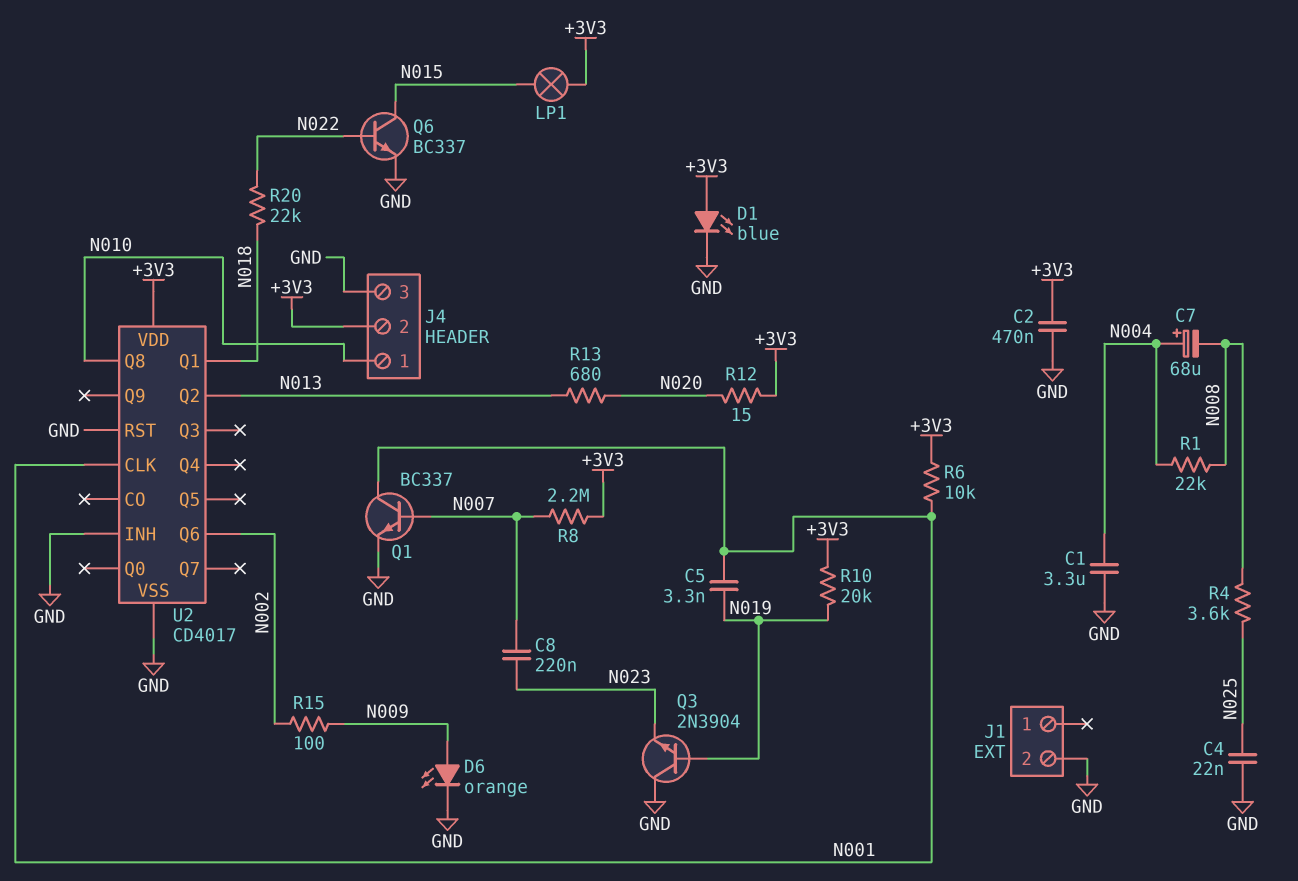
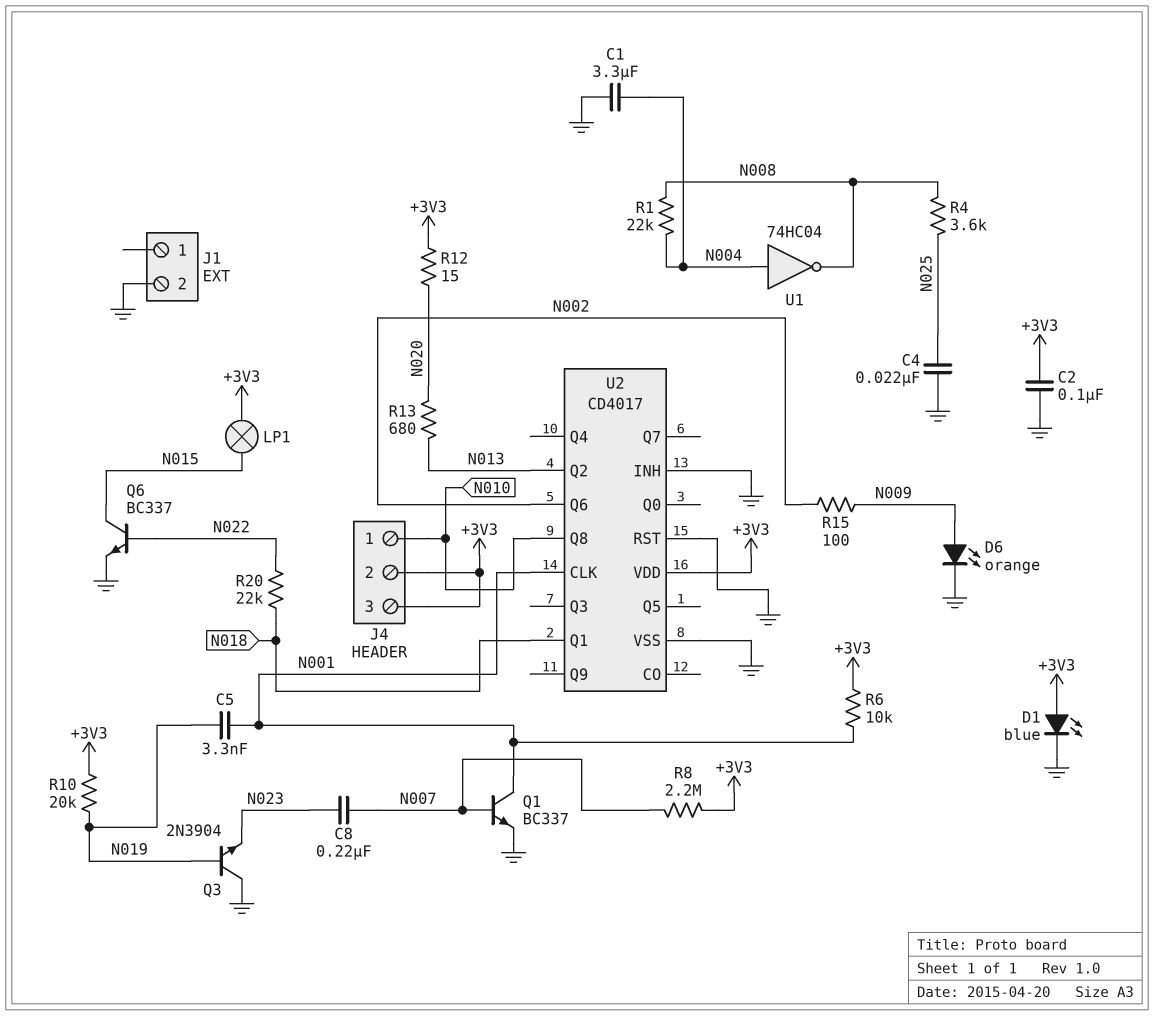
C2: 470nF (+3V3, GND) -> 100nF (+3V3, GND)
C7: 68uF (plus N004, minus N008) -> none
J4 pin 3: GND -> +3V3
U1: none -> NOT 74HC04 (in N004, out N008)

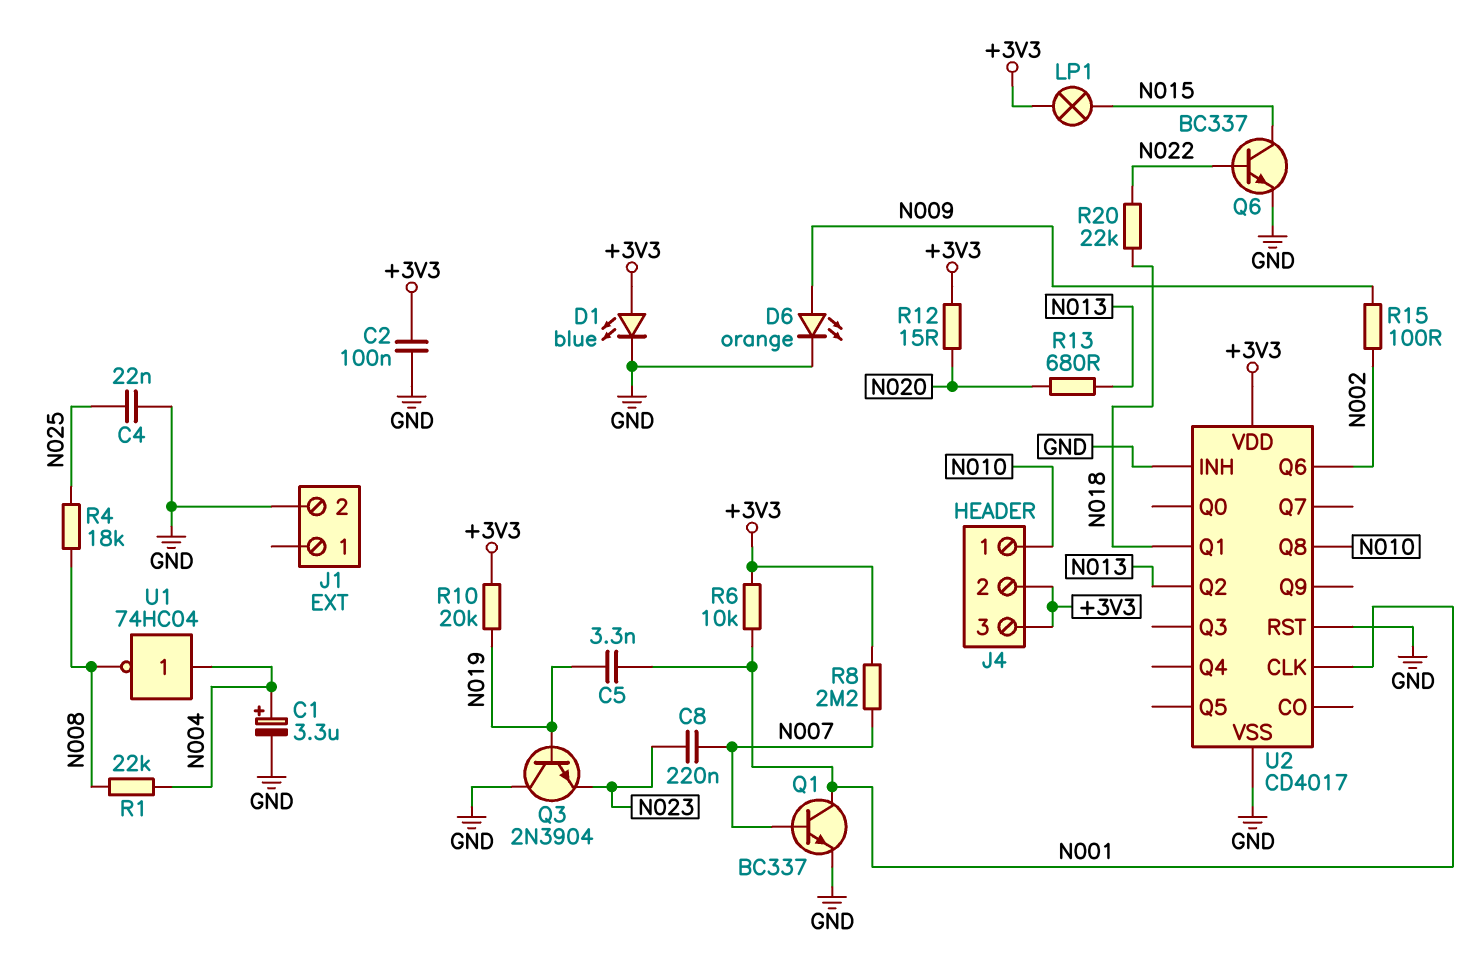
C1: 3.3uF (GND, N004) -> 3.3uF (plus N004, minus GND)
R4: 3.6k (N008, N025) -> 18k (N008, N025)

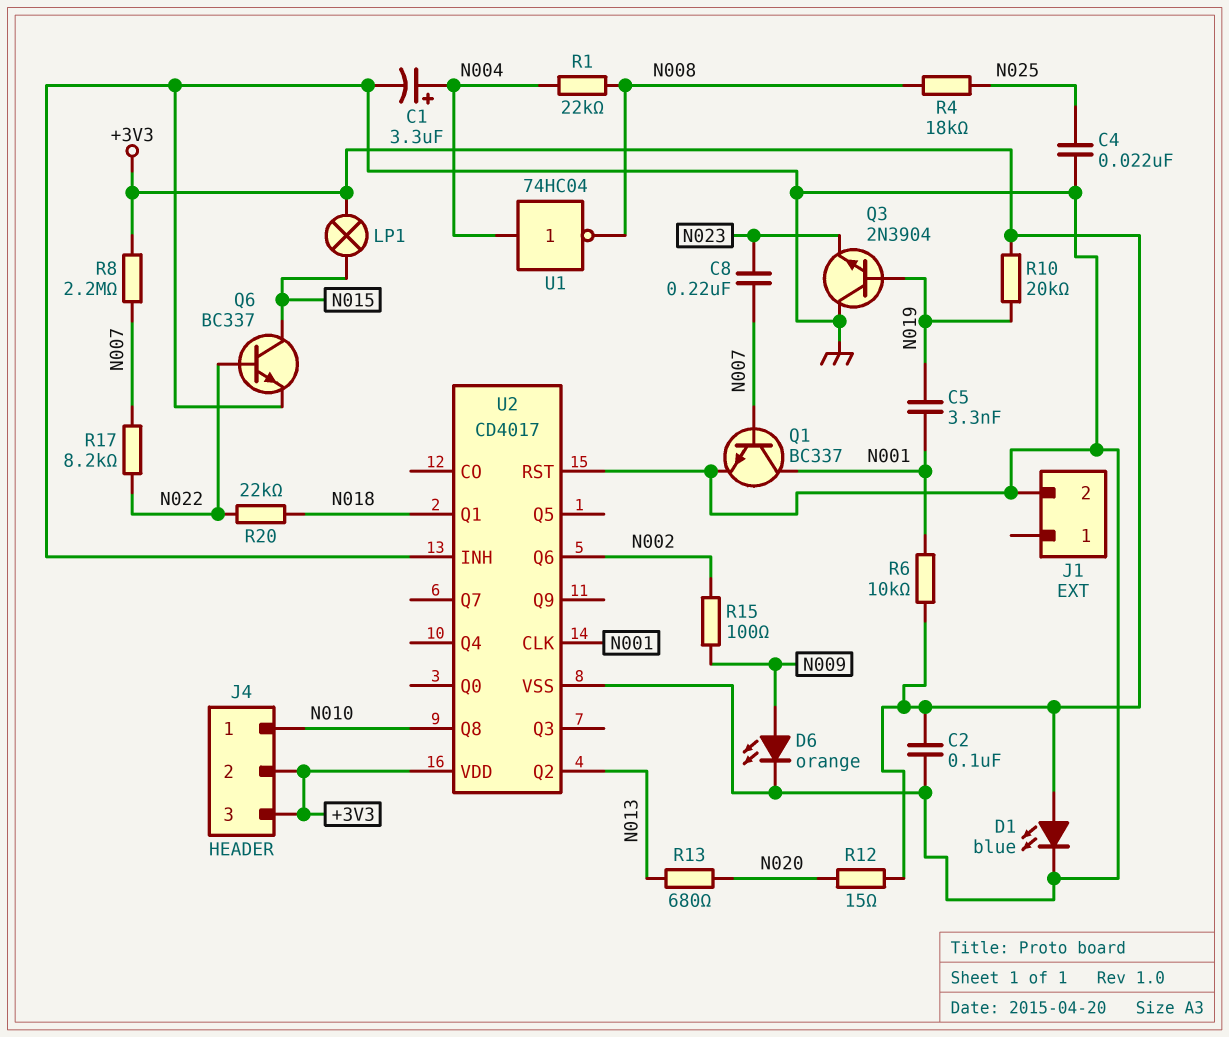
R17: none -> 8.2k (N007, N022)

